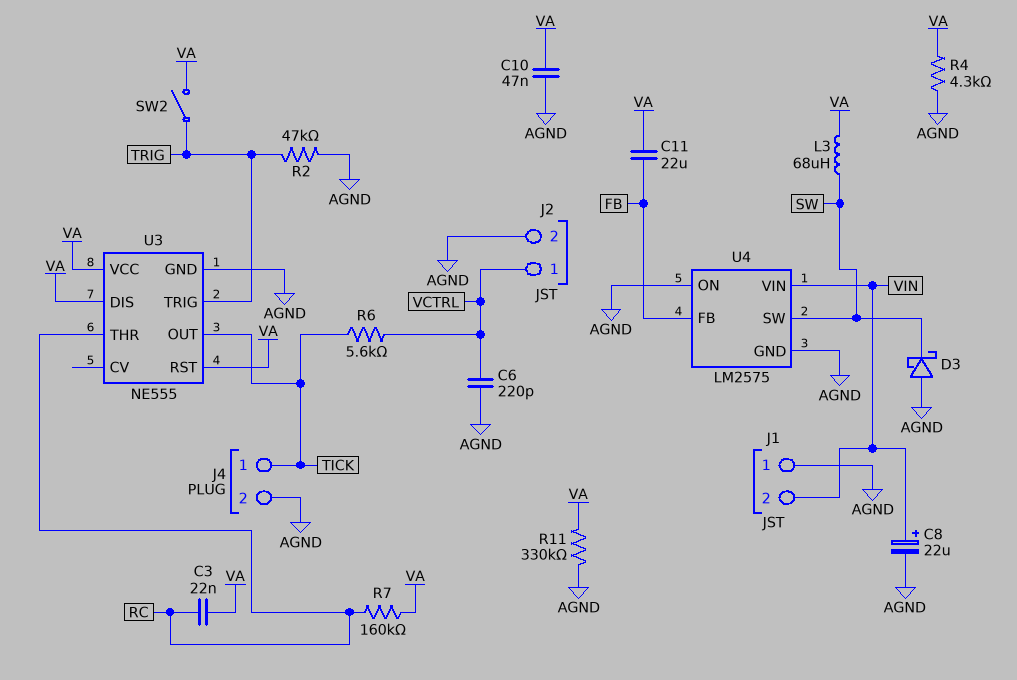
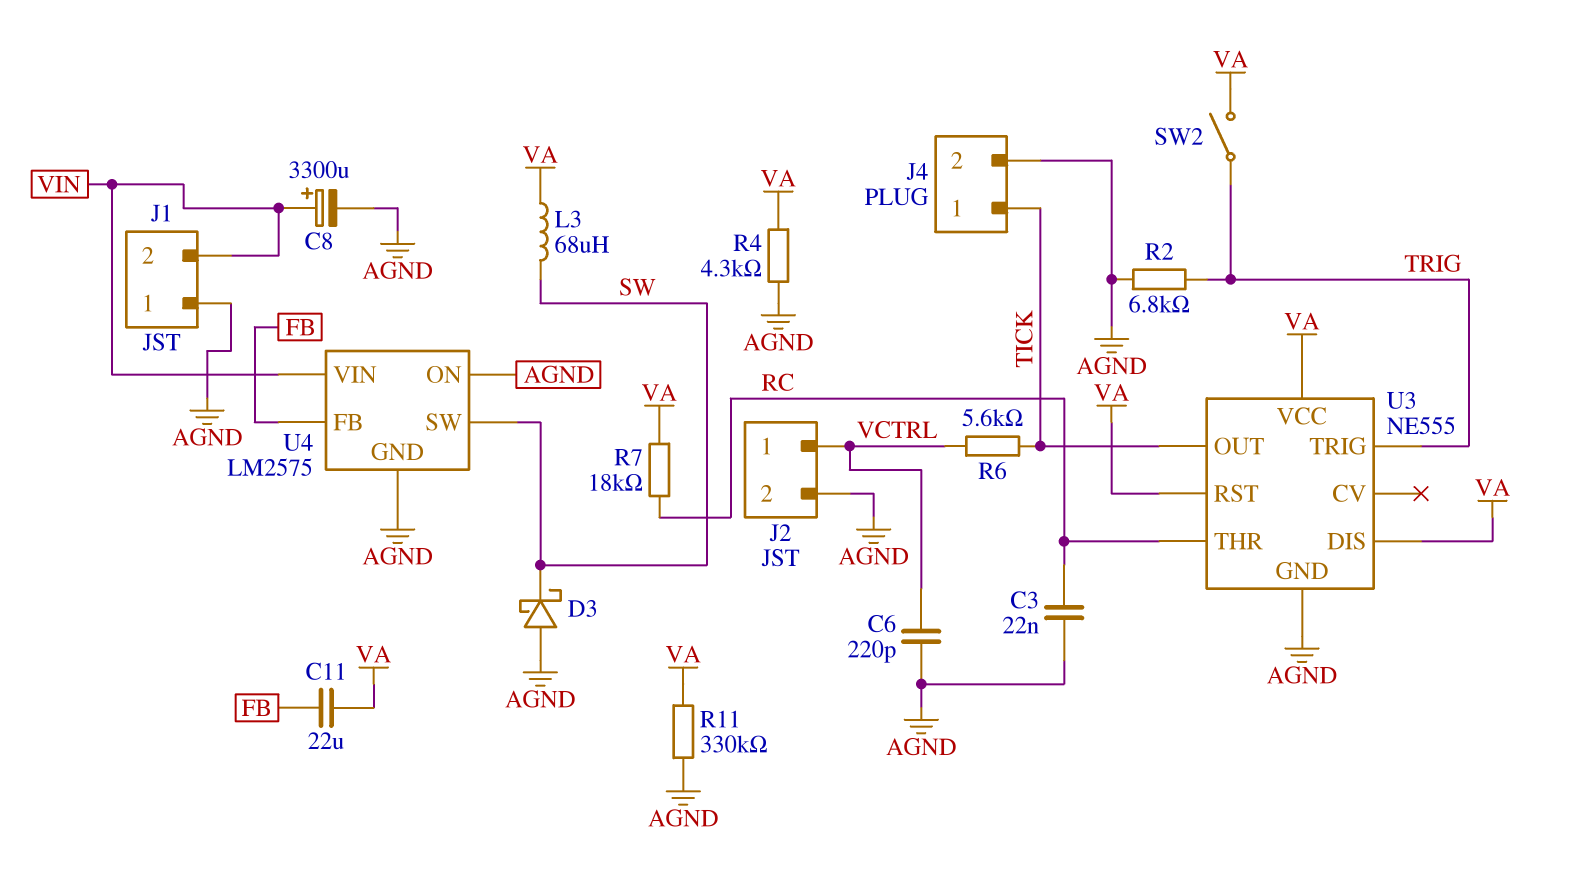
C3: 22nF (RC, VA) -> 22nF (AGND, RC)
C8: 22uF (plus VIN, minus AGND) -> 3300uF (plus VIN, minus AGND)
C10: 47nF (AGND, VA) -> none
R2: 47k (AGND, TRIG) -> 6.8k (AGND, TRIG)
R7: 160k (RC, VA) -> 18k (RC, VA)

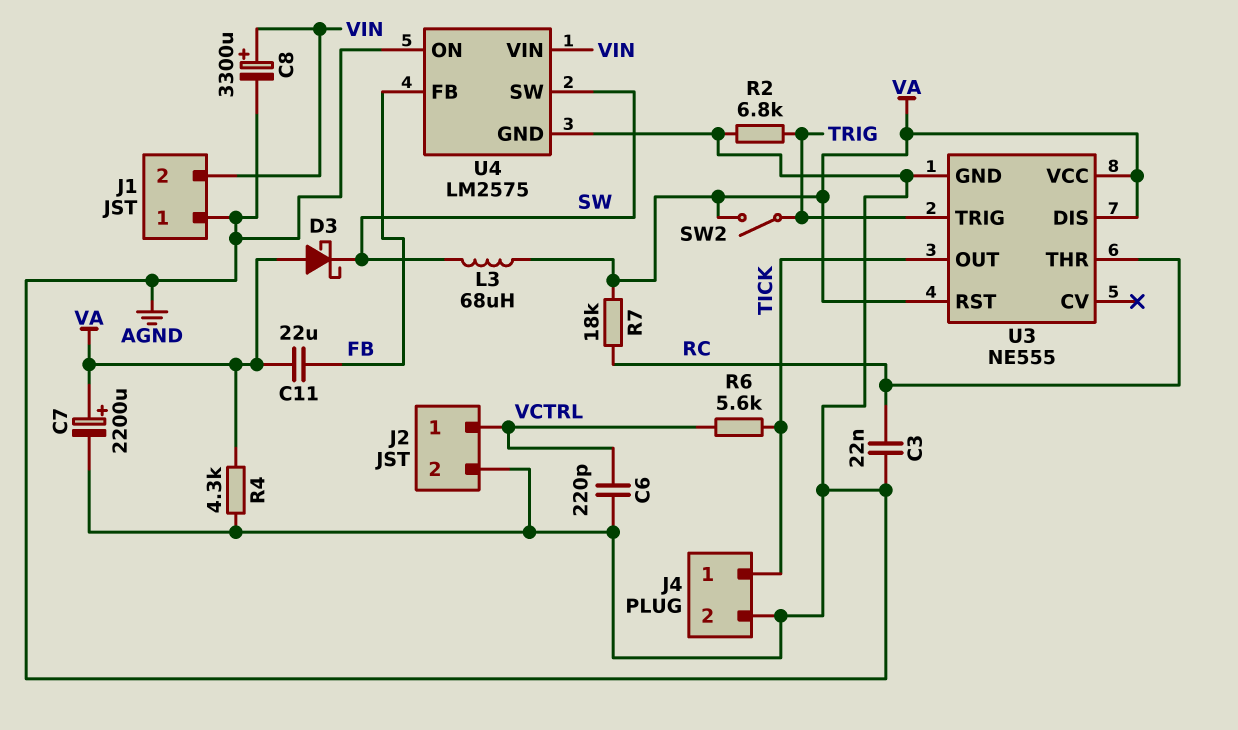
C7: none -> 2200uF (plus VA, minus AGND)
D3: schottky (A AGND, K SW) -> schottky (A VA, K SW)
R11: 330k (AGND, VA) -> none

